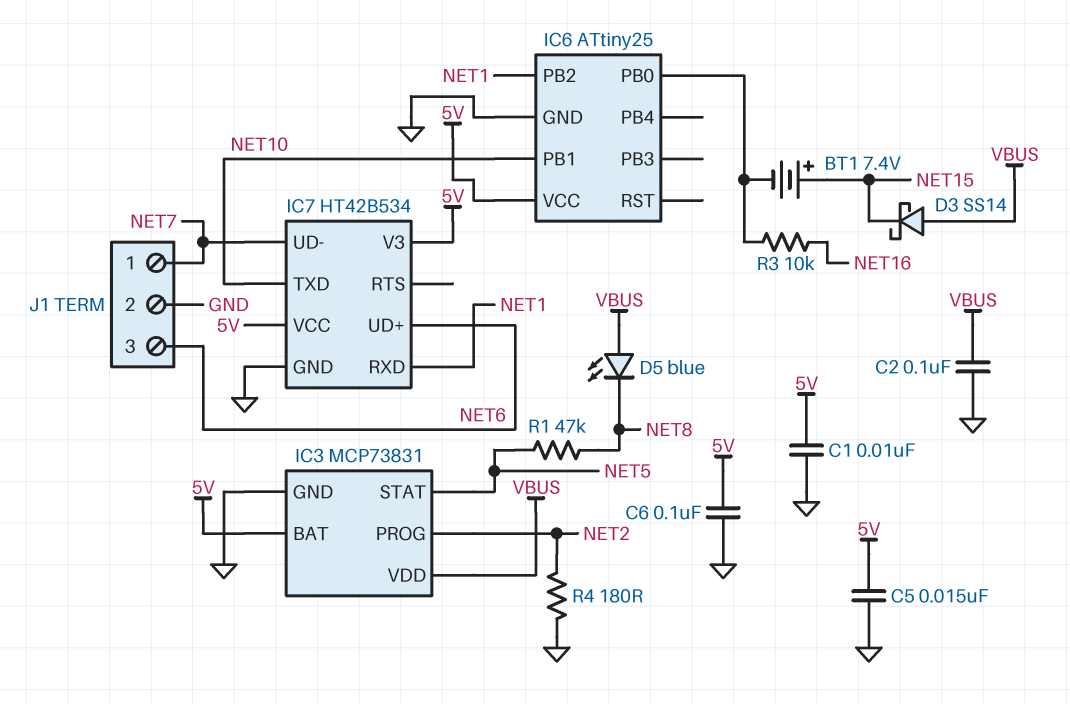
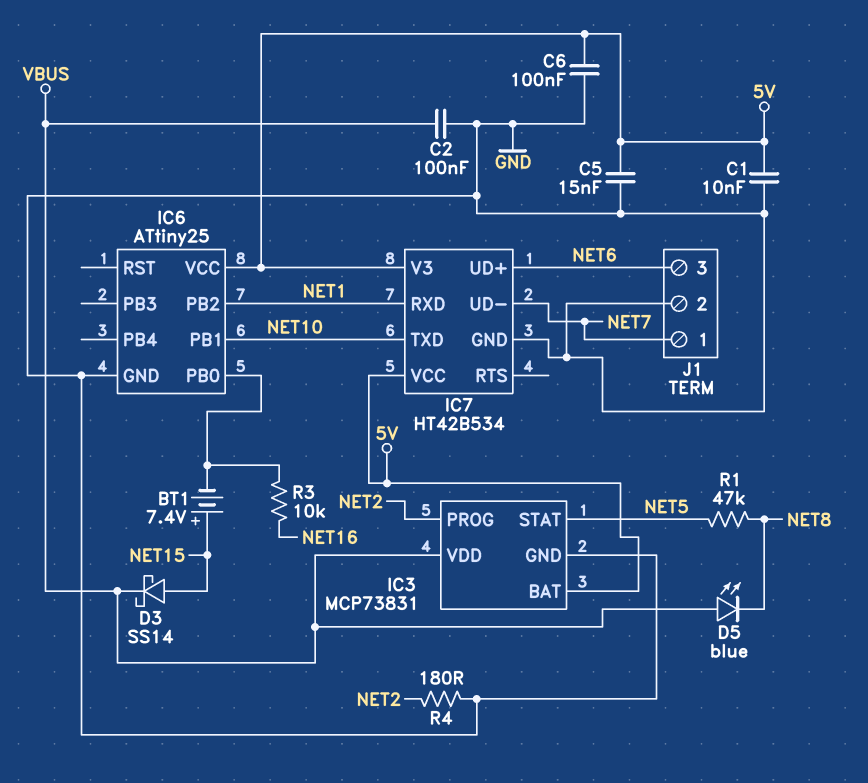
D3: schottky SS14 (A VBUS, K NET15) -> schottky SS14 (A NET15, K VBUS)

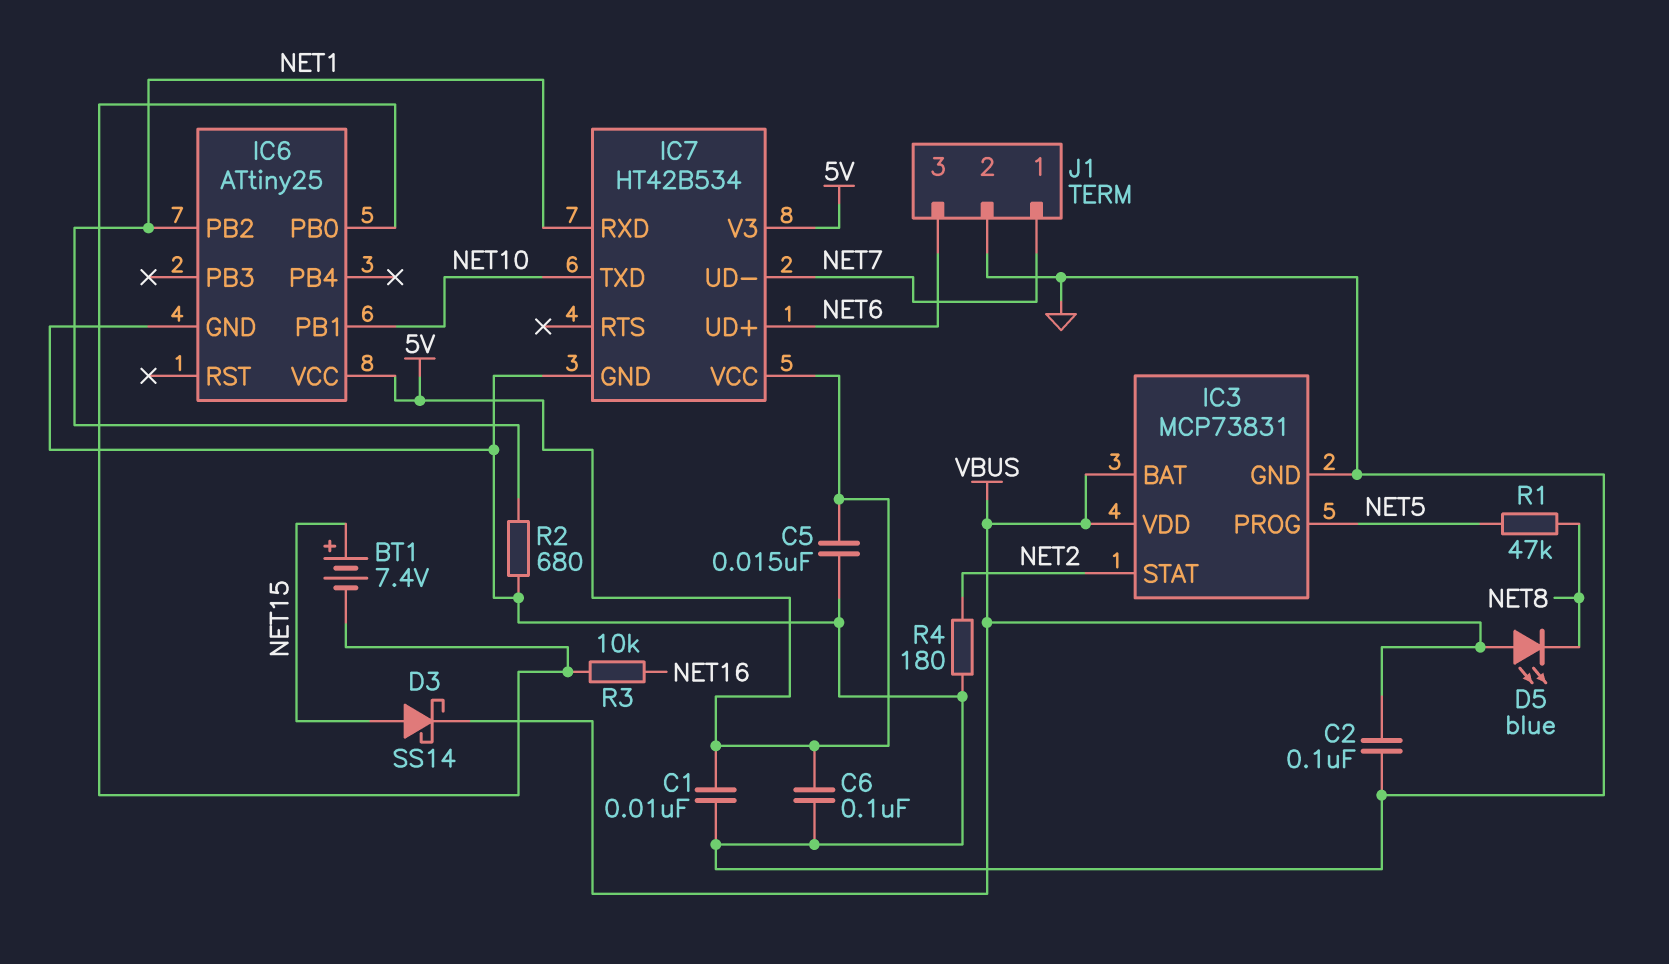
IC3 pin BAT: 5V -> VBUS
IC3 pin PROG: NET2 -> NET5
IC3 pin STAT: NET5 -> NET2
R2: none -> 680 (GND, NET1)

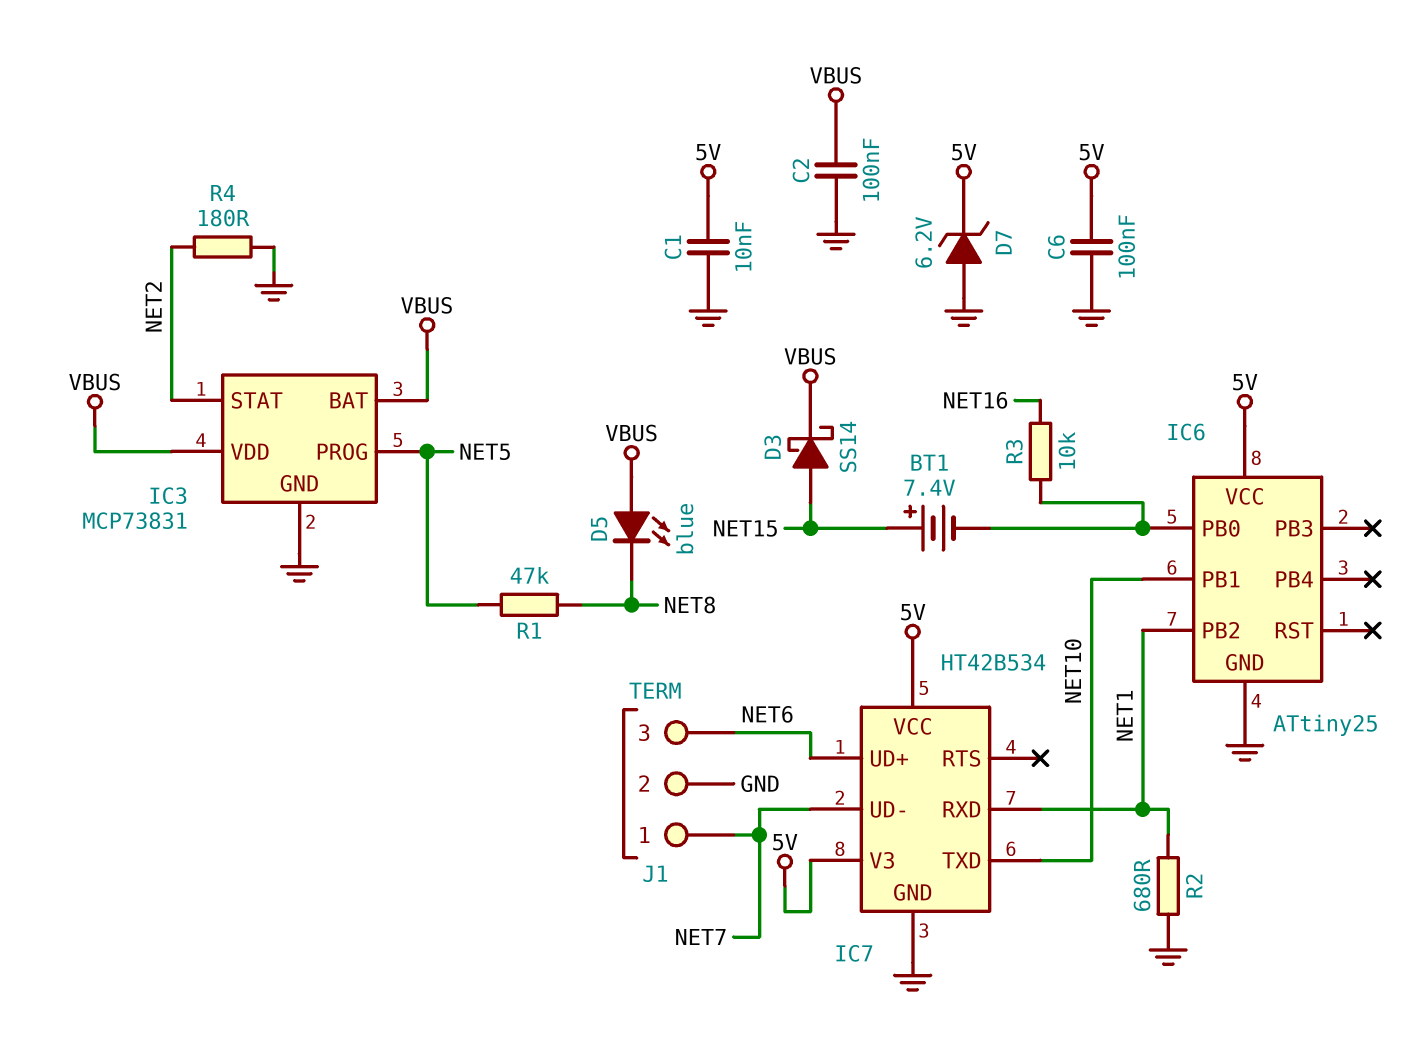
C5: 15nF (5V, GND) -> none
D7: none -> zener 6.2V (A GND, K 5V)

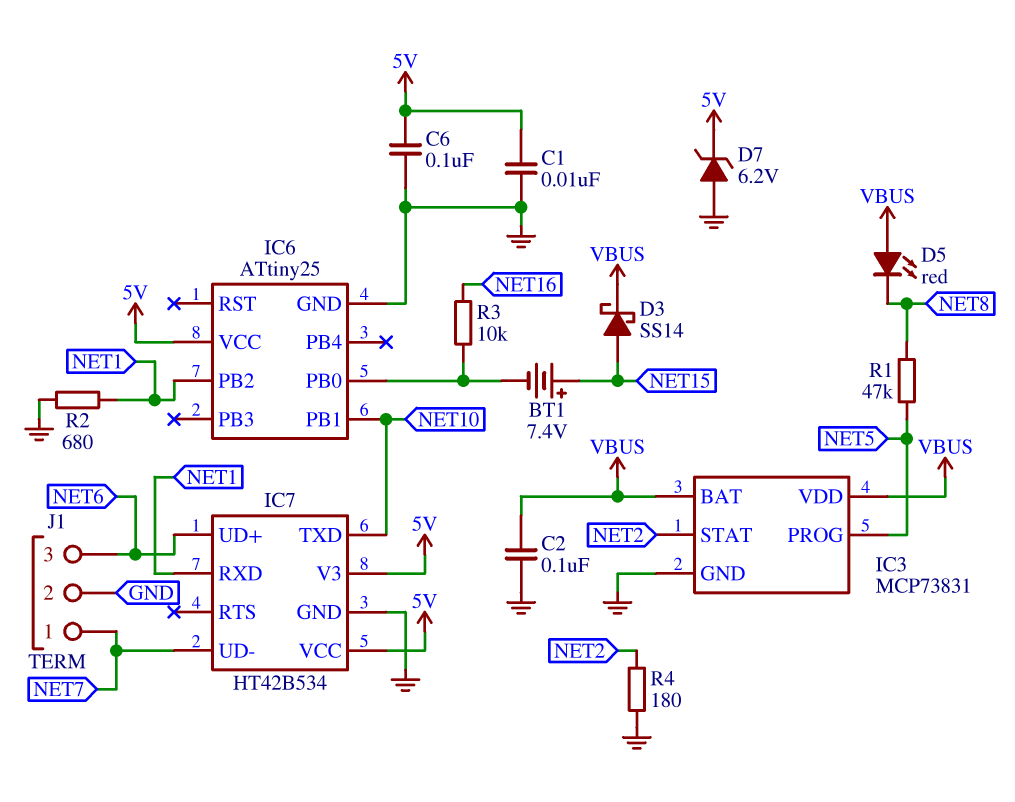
D5: LED blue (A VBUS, K NET8) -> LED red (A VBUS, K NET8)

